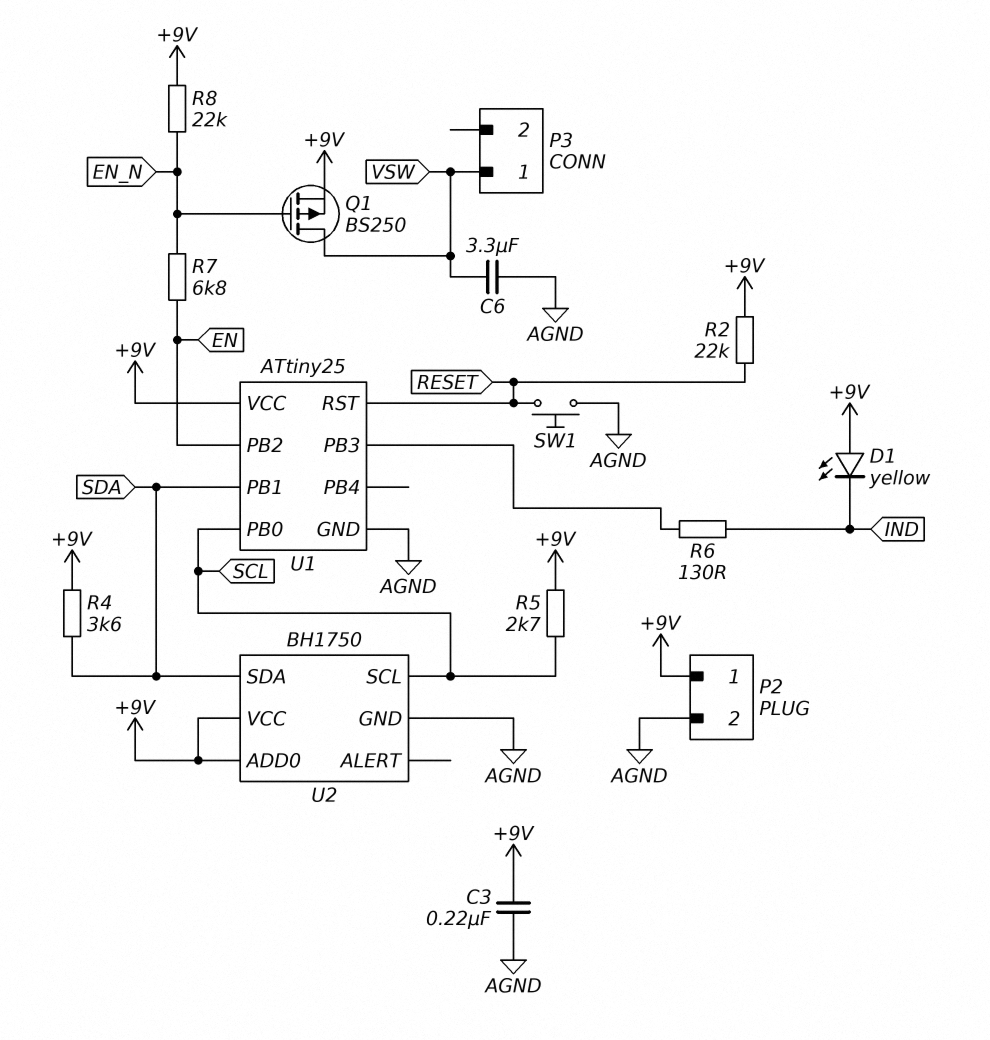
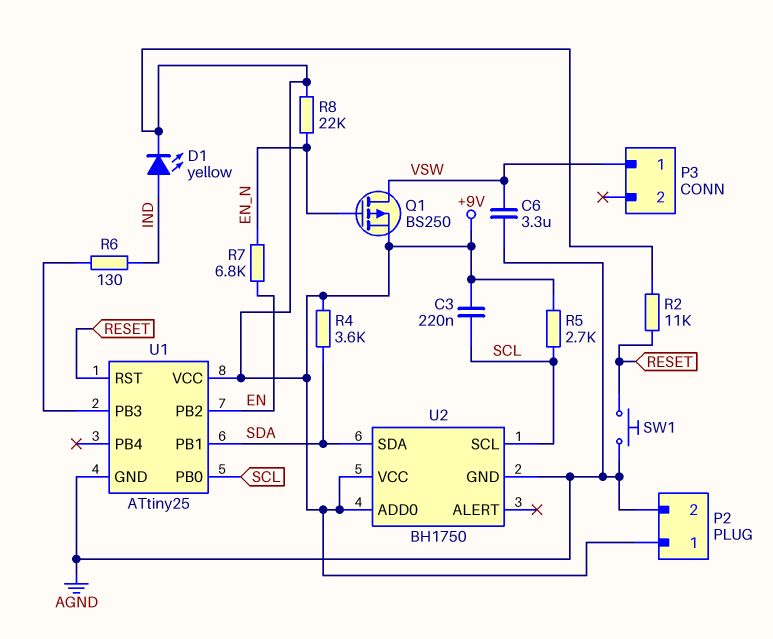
C3: 220nF (+9V, AGND) -> 220nF (+9V, SCL)
D1: LED yellow (A +9V, K IND) -> LED yellow (A IND, K +9V)
R2: 22k (+9V, RESET) -> 11k (+9V, RESET)

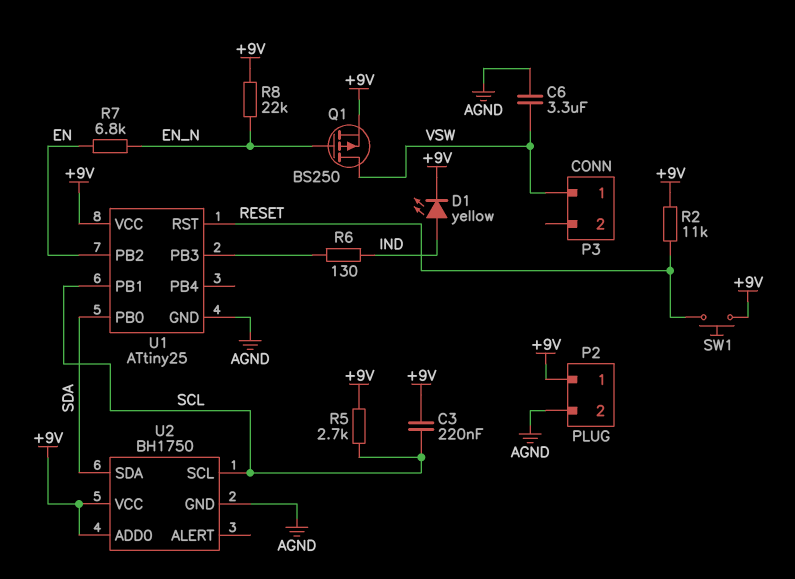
R4: 3.6k (+9V, SDA) -> none
SW1: button (AGND, RESET) -> button (+9V, RESET)
U1 pin PB0: SCL -> SDA
U1 pin PB1: SDA -> SCL

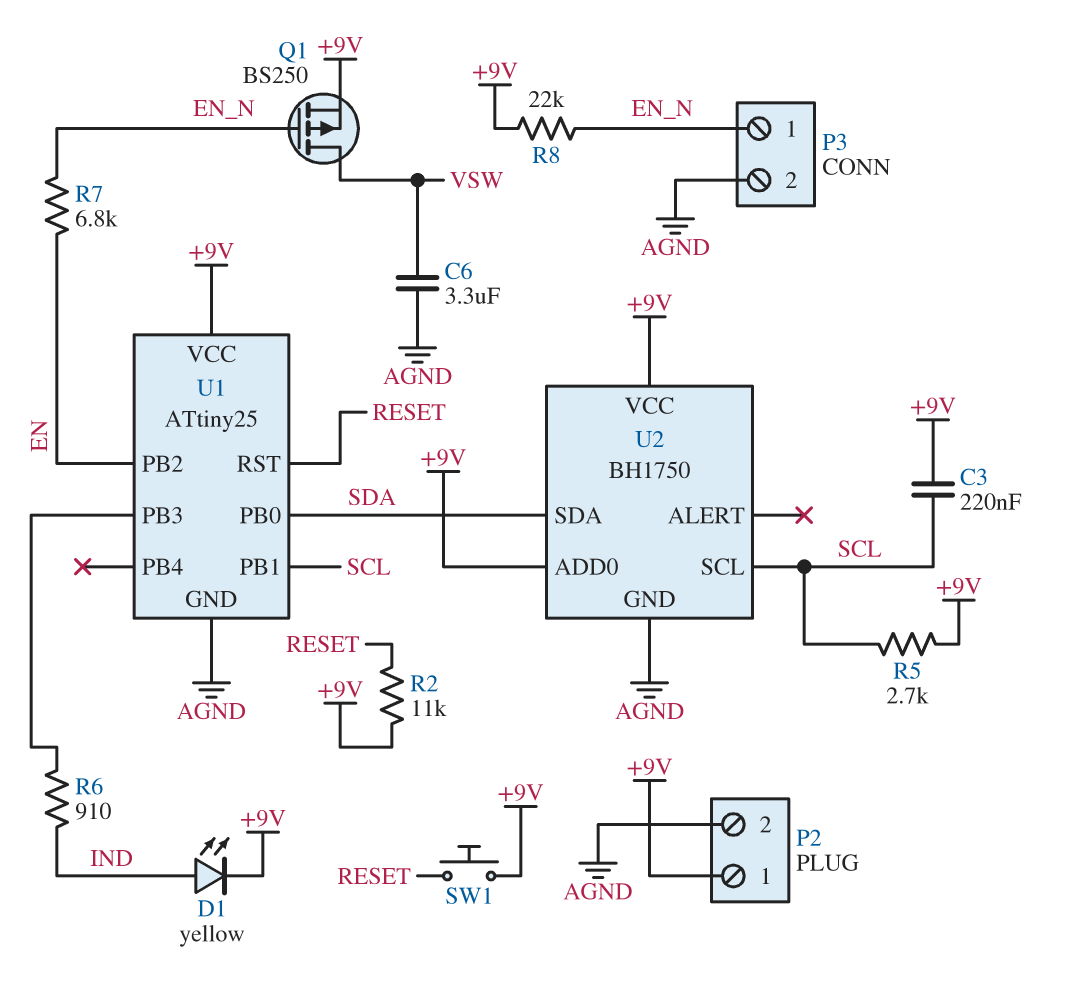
P3 pin 1: VSW -> EN_N
P3 pin 2: none -> AGND
R6: 130 (IND, U1/PB3) -> 910 (IND, U1/PB3)

